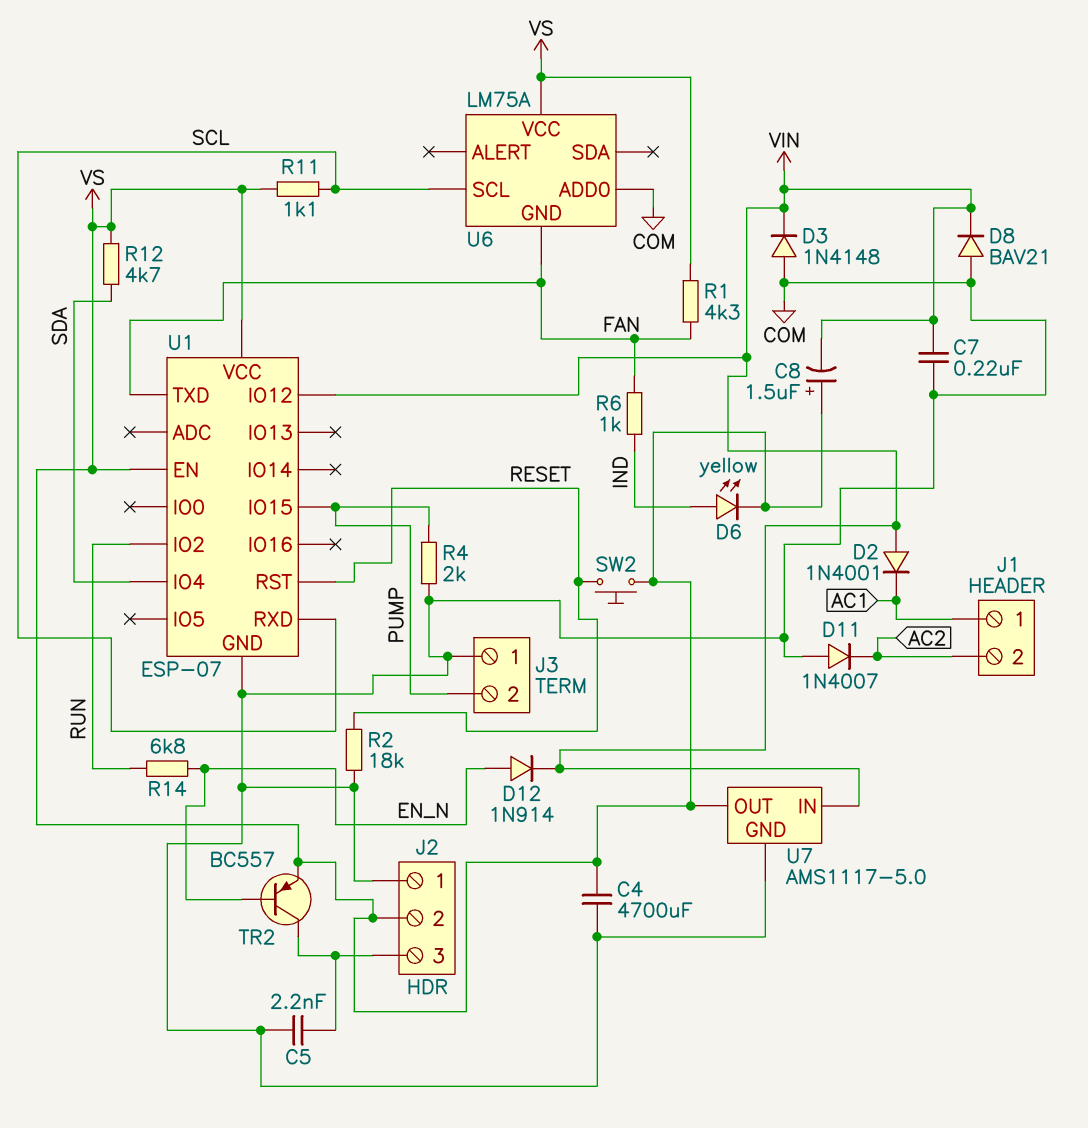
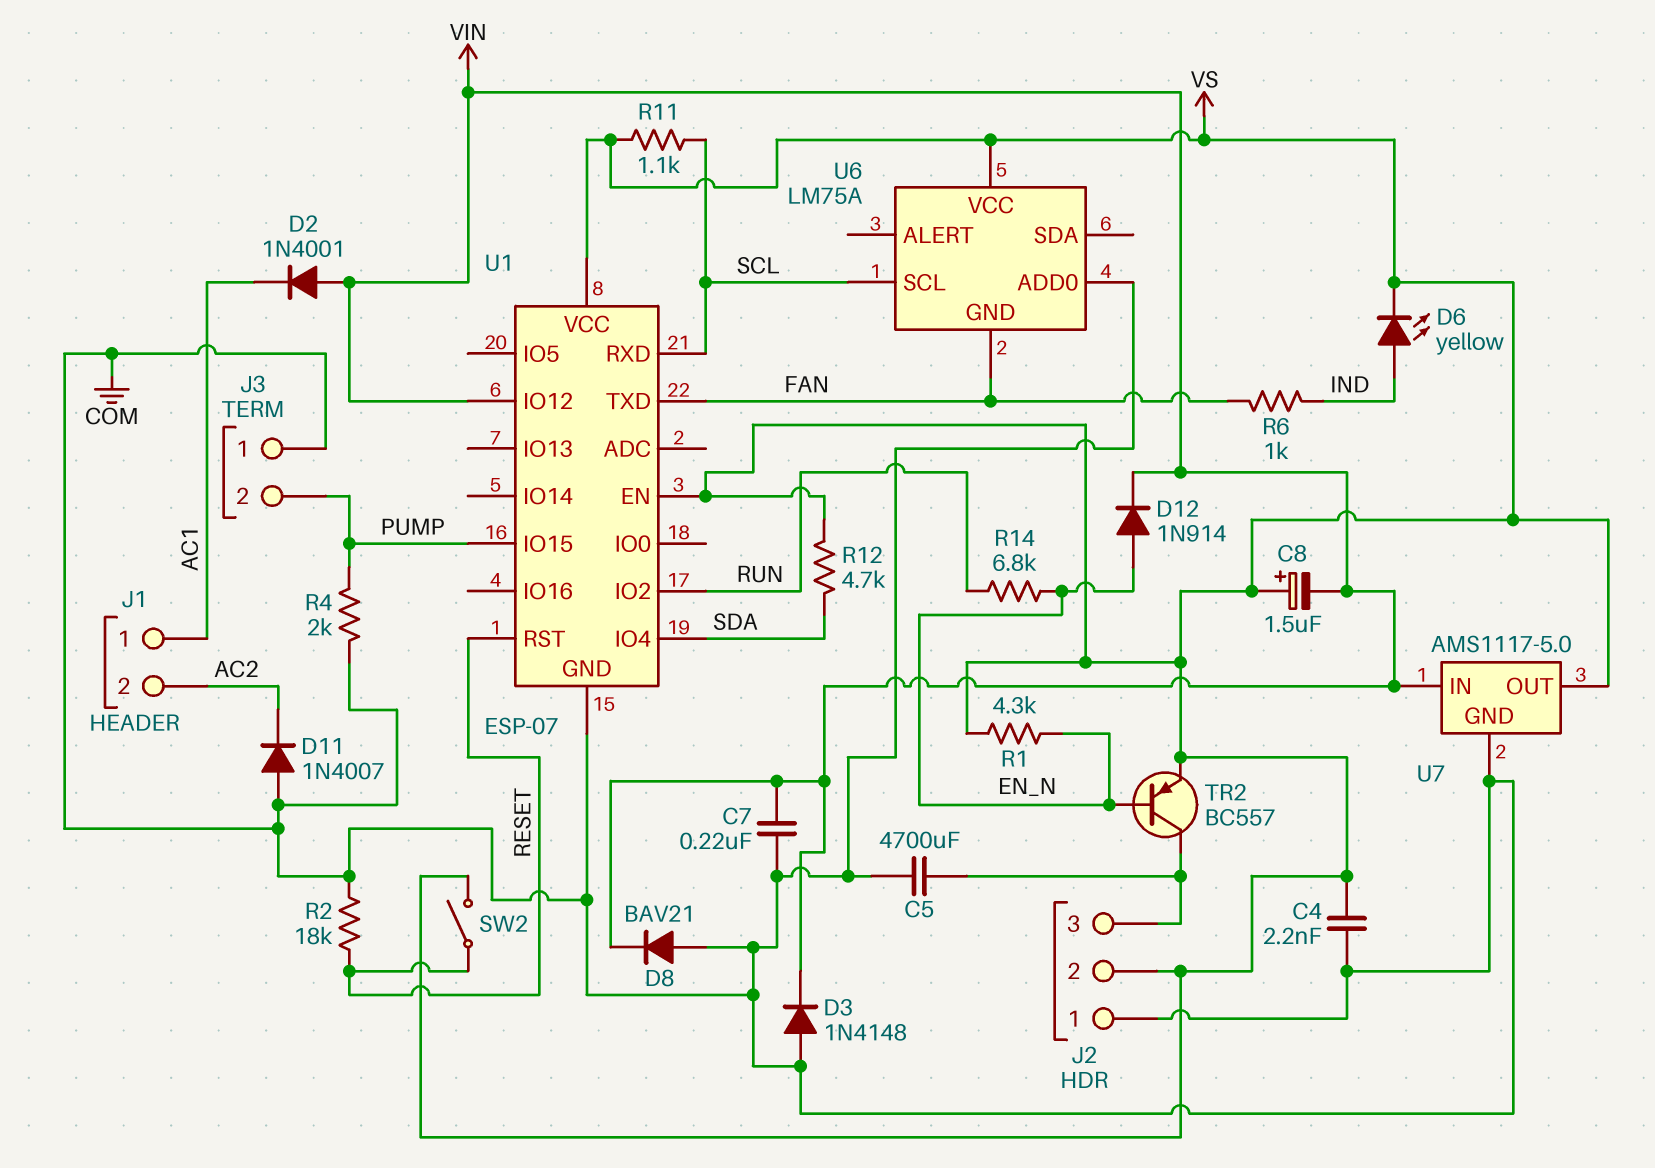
C4: 4700uF (COM, VS) -> 2.2nF (COM, VS)
C5: 2.2nF (COM, J2/3) -> 4700uF (COM, J2/3)
R1: 4.3k (FAN, VS) -> 4.3k (EN_N, VS)
SW2: button (RESET, VS) -> switch (RESET, VS)

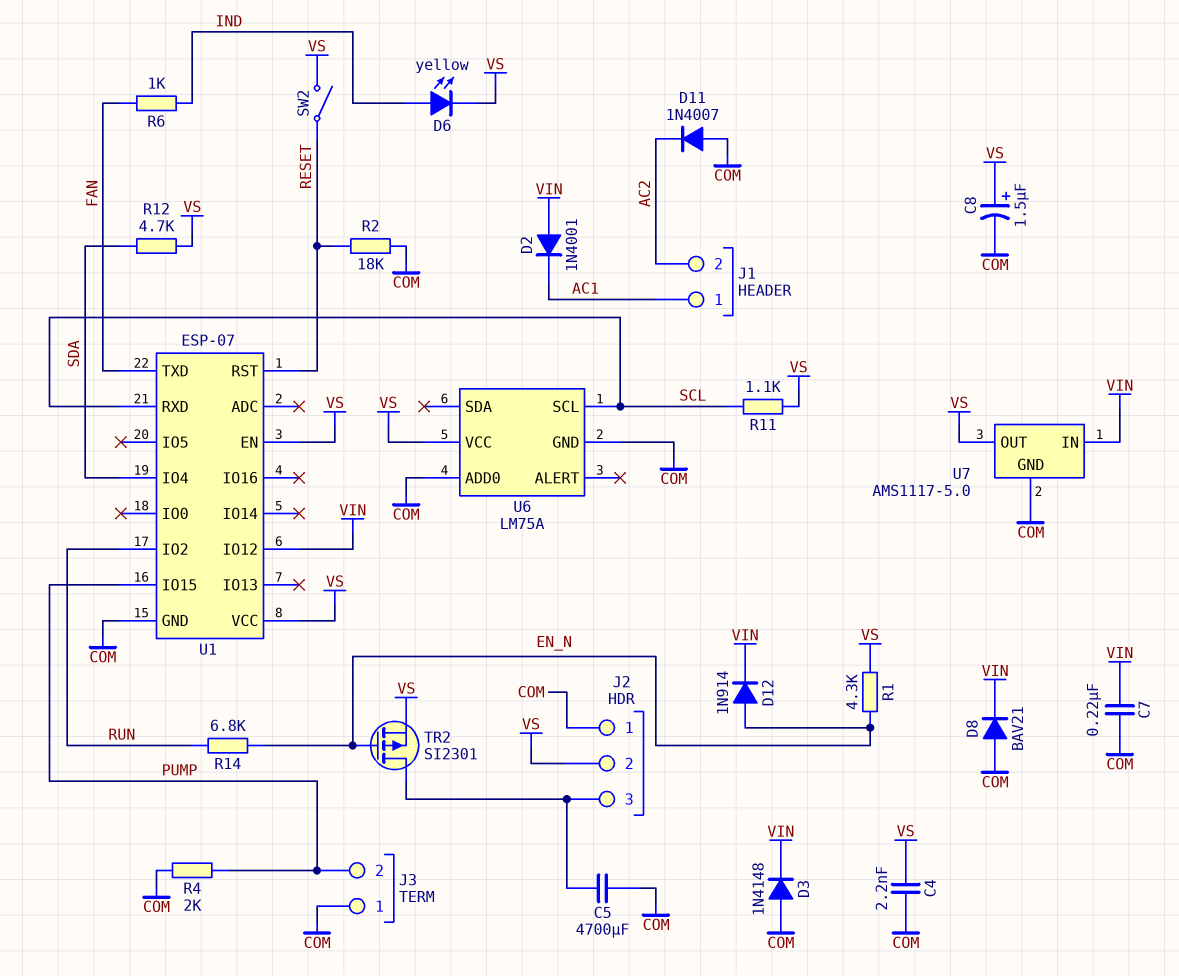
C8: 1.5uF (plus VS, minus VIN) -> 1.5uF (plus VS, minus COM)
TR2: PNP BC557 (B EN_N, C J2/3, E VS) -> PMOS SI2301 (G EN_N, D J2/3, S VS)
U6 pin GND: FAN -> COM

